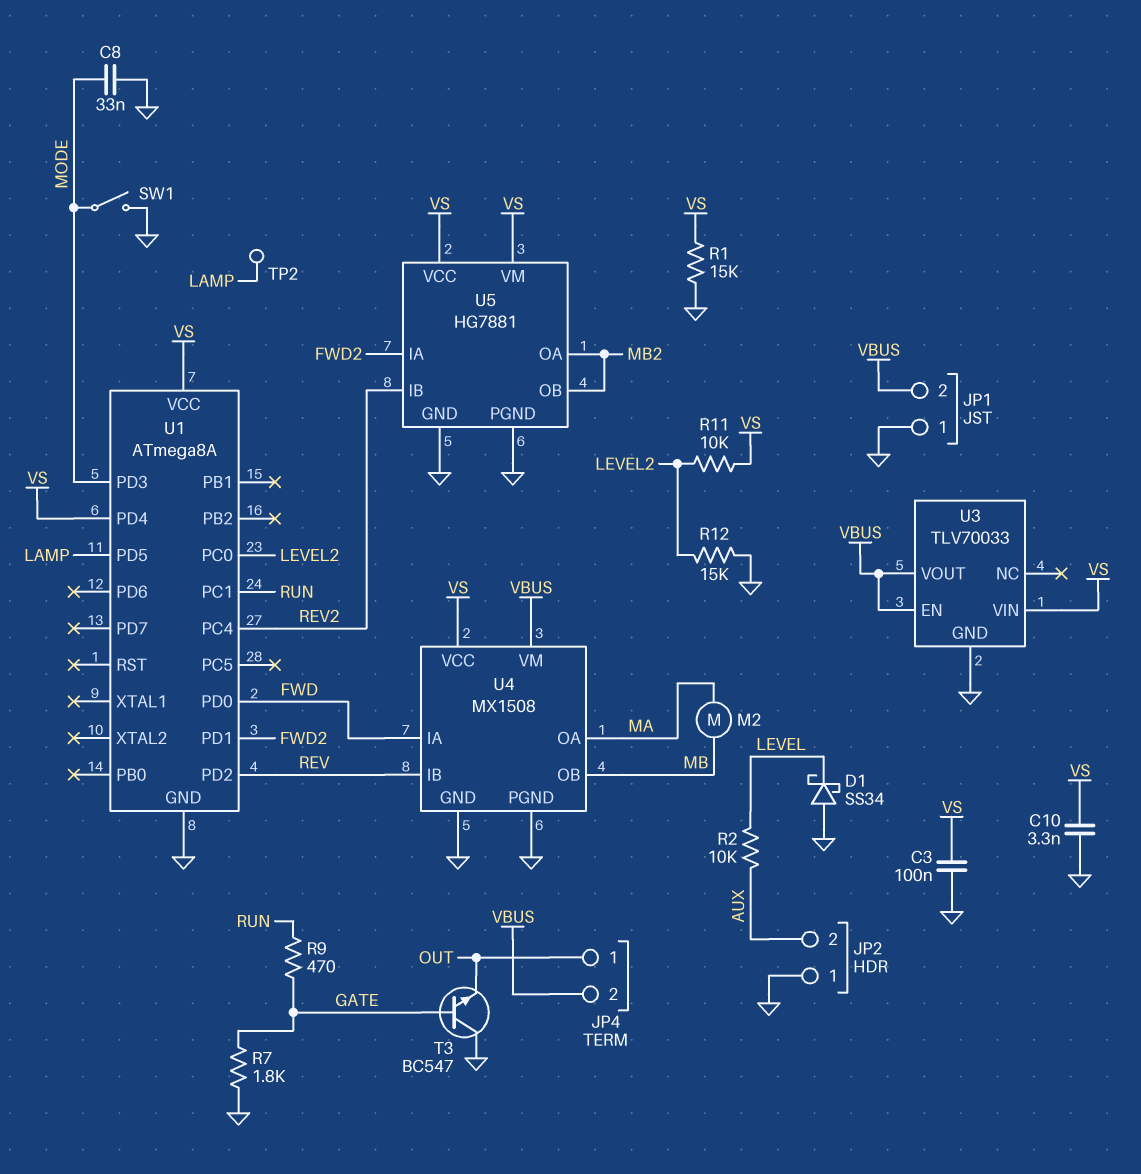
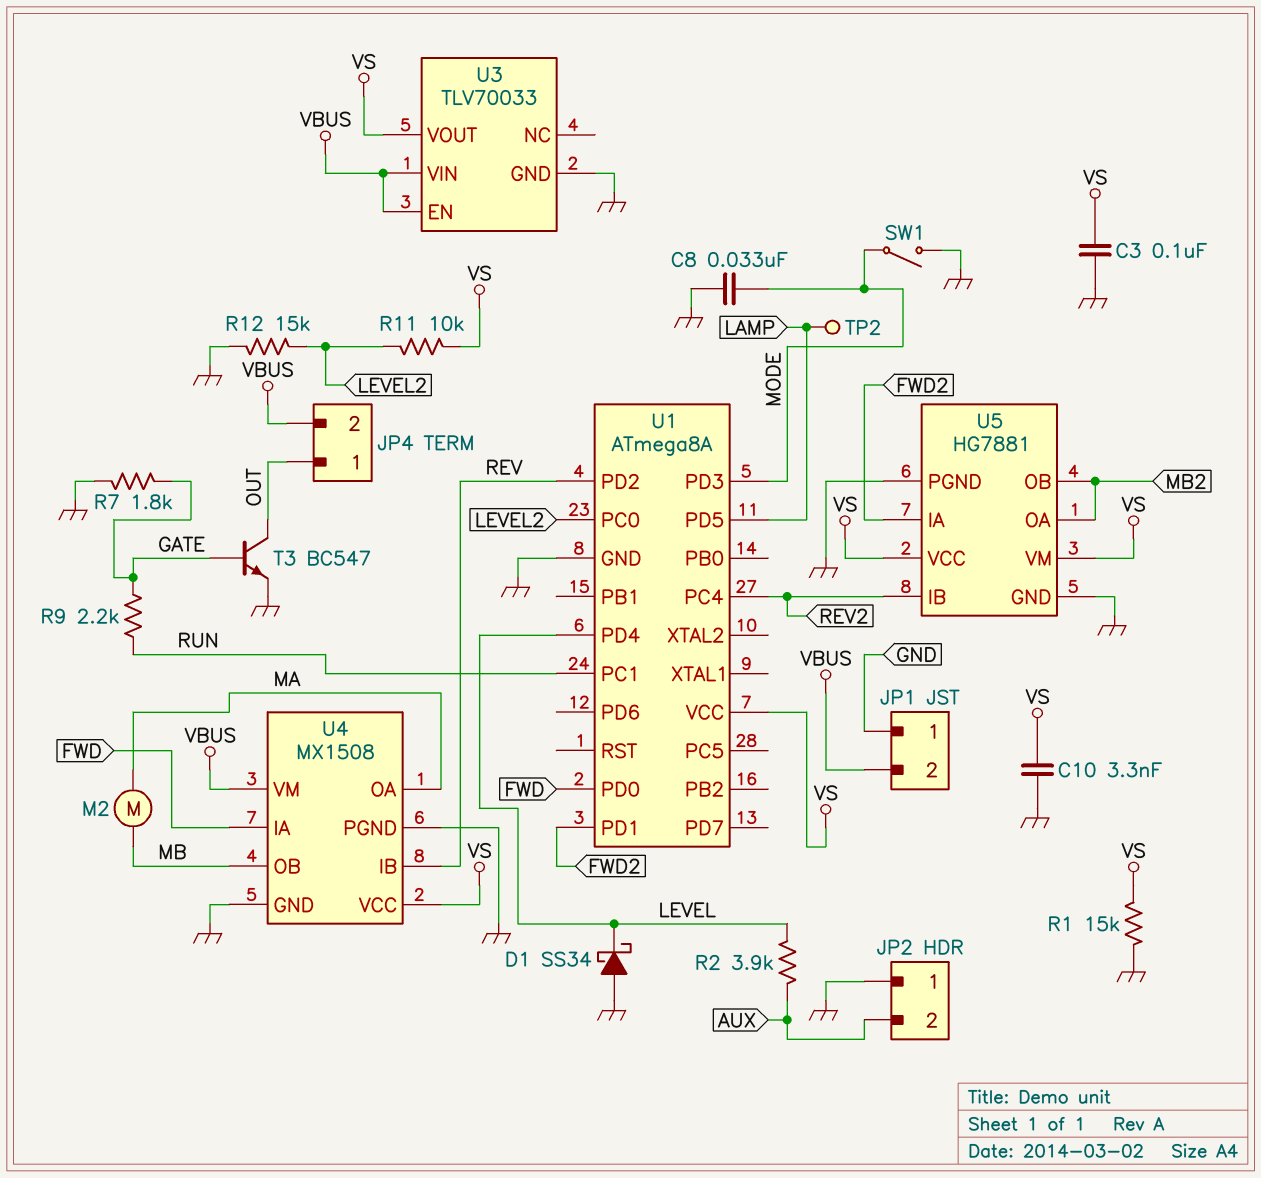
R2: 10k (AUX, LEVEL) -> 3.9k (AUX, LEVEL)
R9: 470 (GATE, RUN) -> 2.2k (GATE, RUN)
T3: NPN BC547 (B GATE, C GND, E OUT) -> NPN BC547 (B GATE, C OUT, E GND)
U1 pin PD4: VS -> LEVEL
U3 pin VIN: VS -> VBUS
U3 pin VOUT: VBUS -> VS

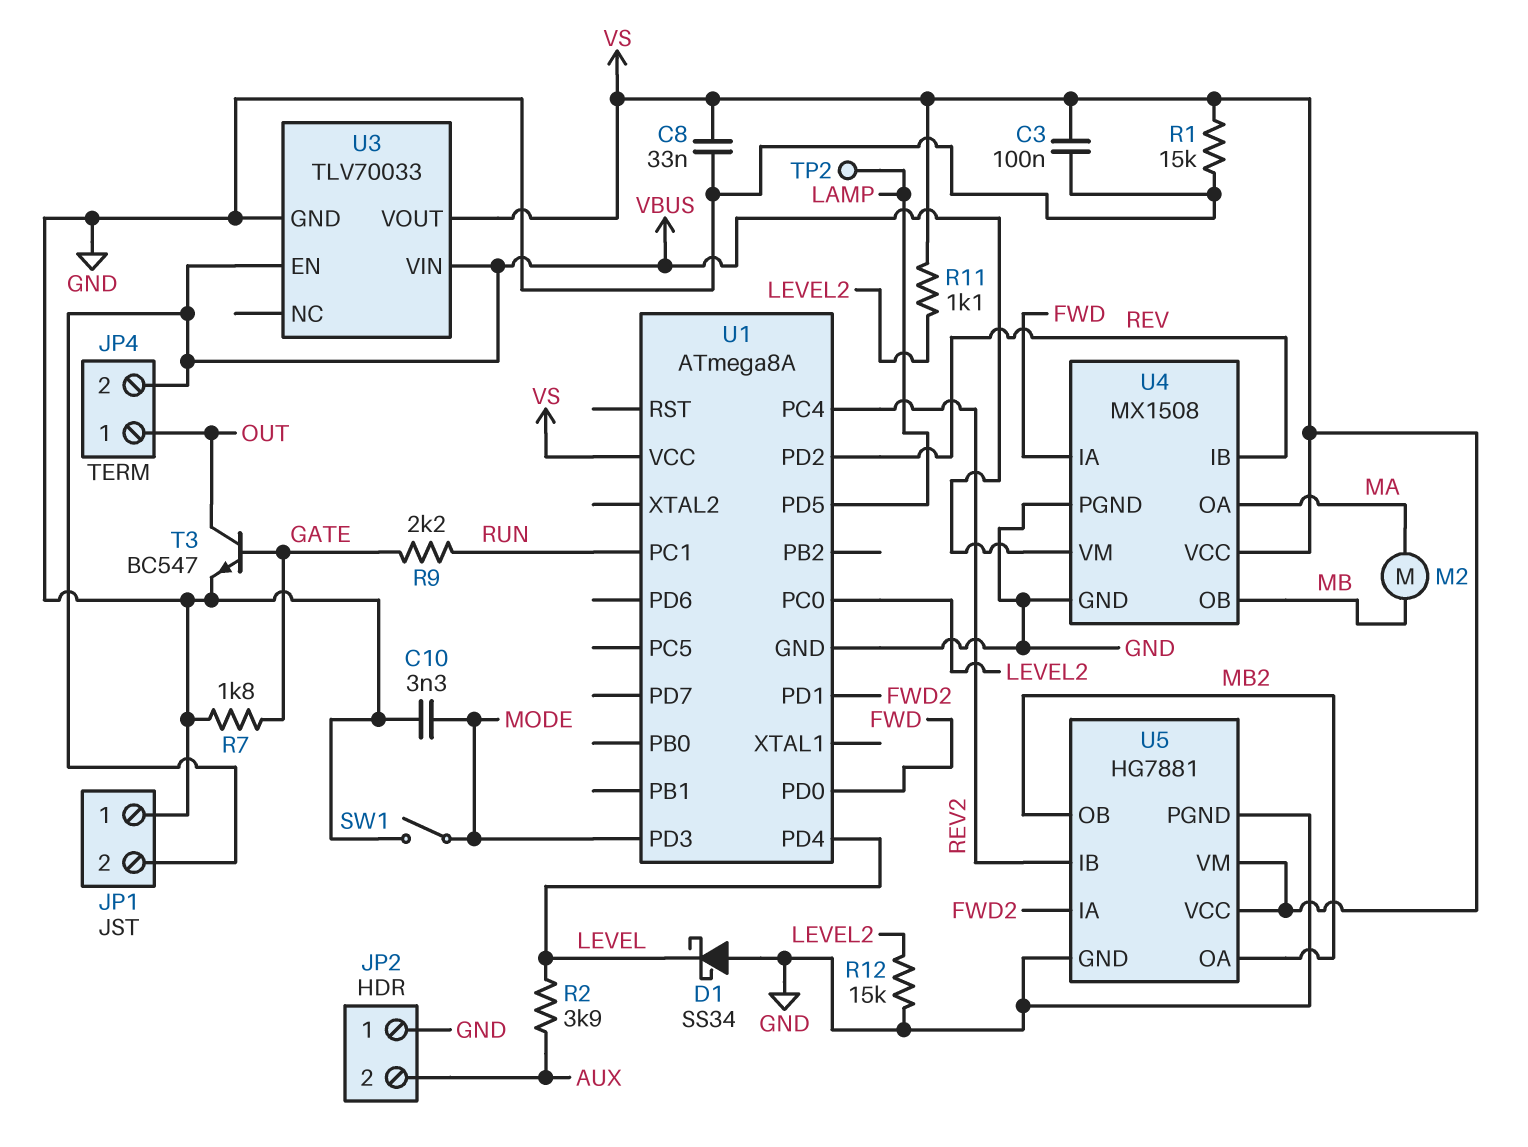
C8: 33nF (GND, MODE) -> 33nF (GND, VS)
C10: 3.3nF (GND, VS) -> 3.3nF (GND, MODE)
R11: 10k (LEVEL2, VS) -> 1.1k (LEVEL2, VS)

